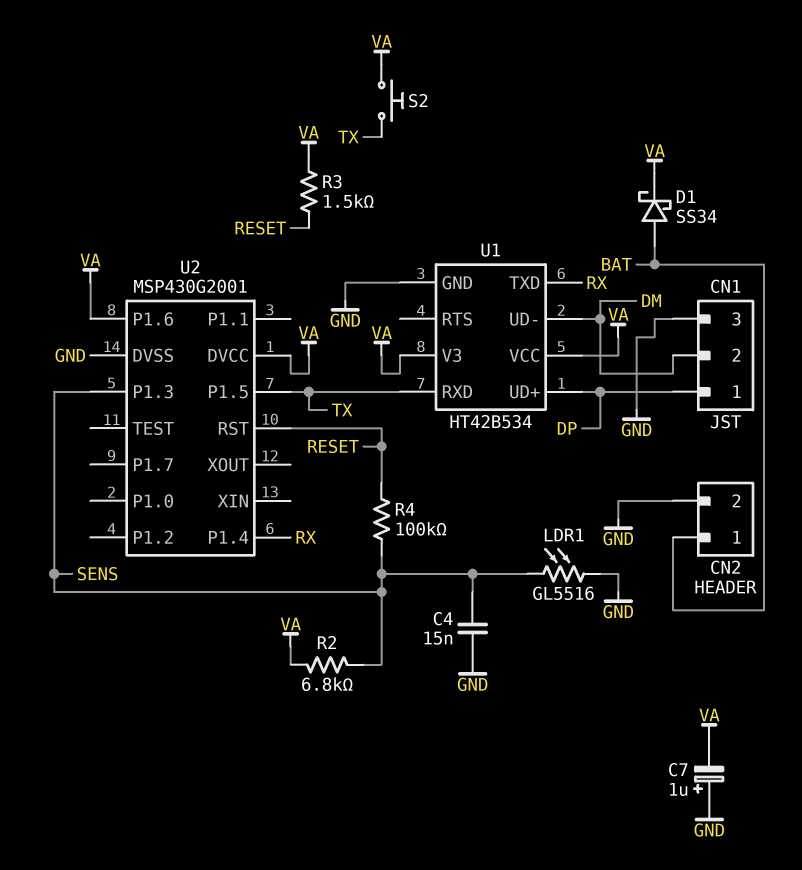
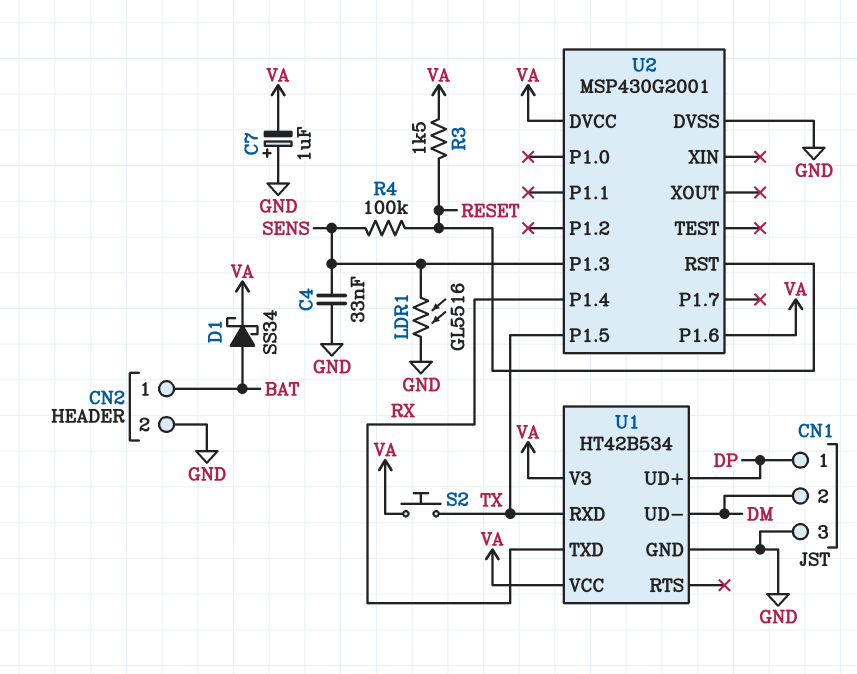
C4: 15nF (GND, SENS) -> 33nF (GND, SENS)
R2: 6.8k (SENS, VA) -> none

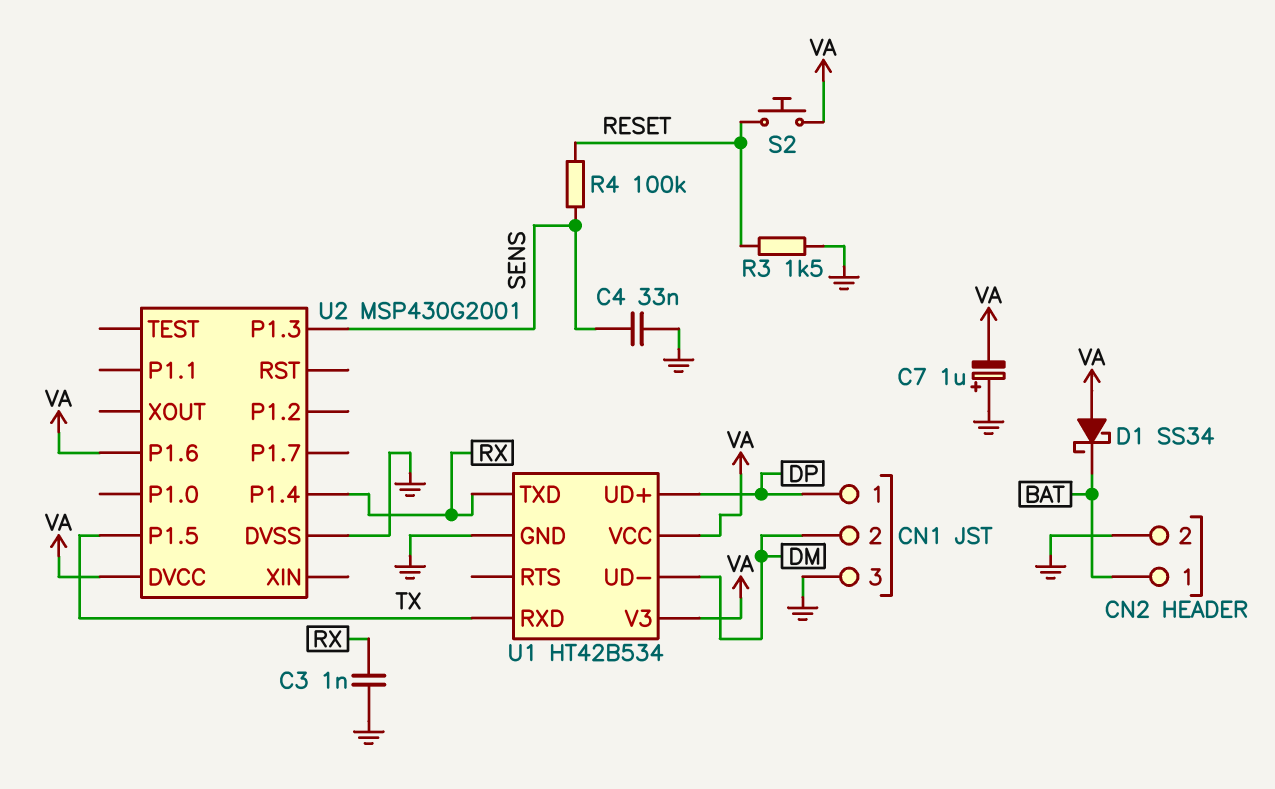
C3: none -> 1nF (GND, RX)
D1: schottky SS34 (A BAT, K VA) -> schottky SS34 (A VA, K BAT)
LDR1: GL5516 (GND, SENS) -> none
R3: 1.5k (RESET, VA) -> 1.5k (GND, RESET)
S2: button (TX, VA) -> button (RESET, VA)
U2 pin RST: RESET -> none

